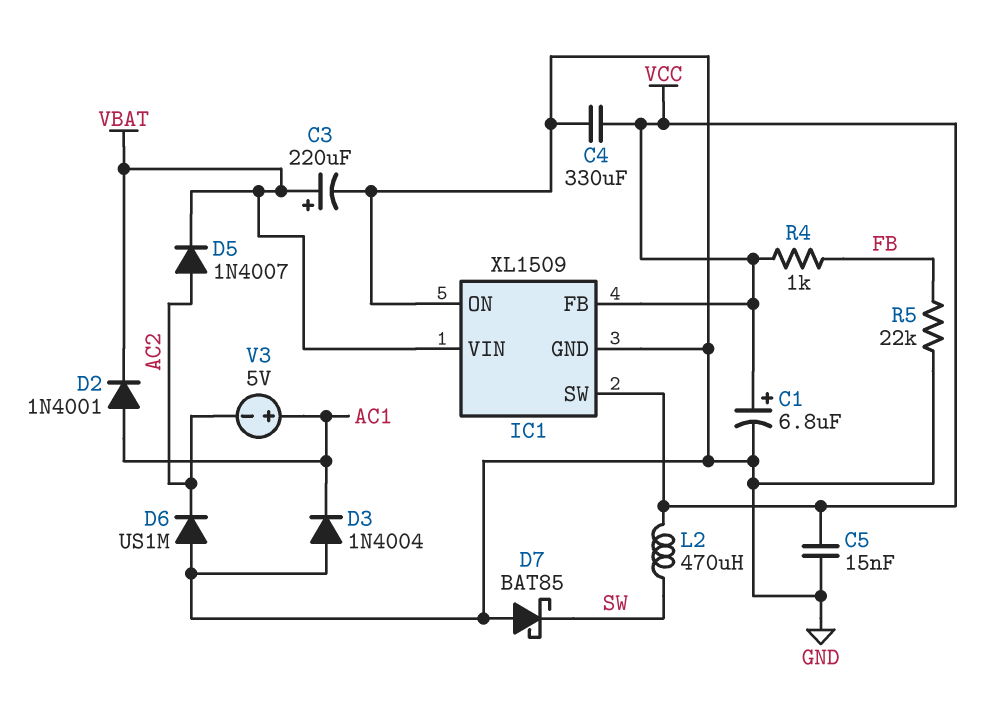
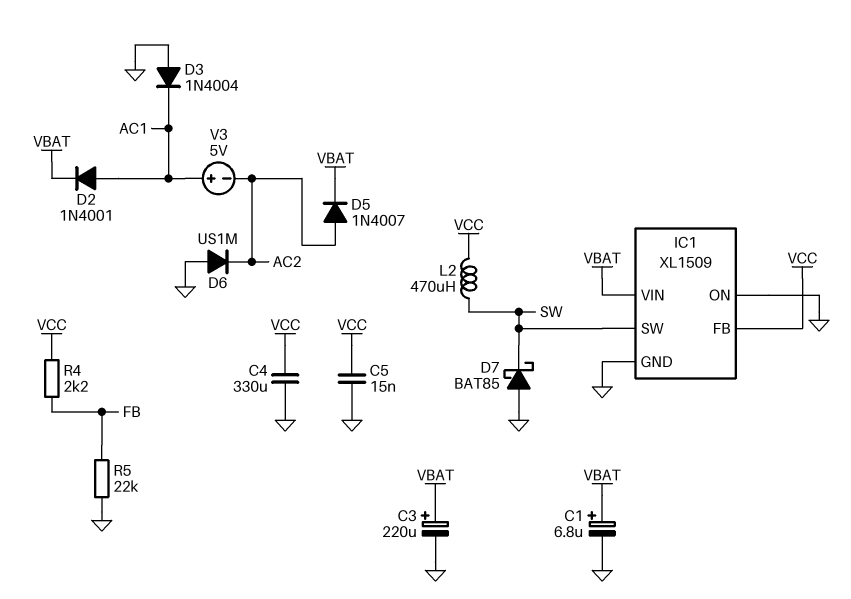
C1: 6.8uF (plus VCC, minus GND) -> 6.8uF (plus VBAT, minus GND)
IC1 pin SW: VCC -> SW
R4: 1k (FB, VCC) -> 2.2k (FB, VCC)

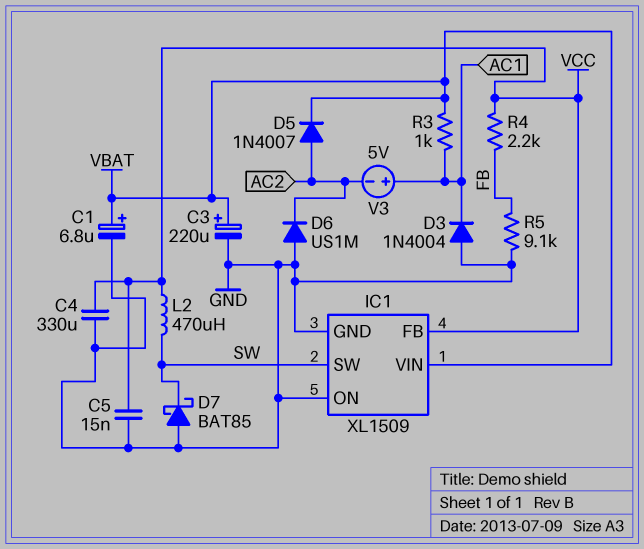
D2: diode 1N4001 (A AC1, K VBAT) -> none
R3: none -> 1k (AC1, VBAT)
R5: 22k (FB, GND) -> 9.1k (FB, GND)

